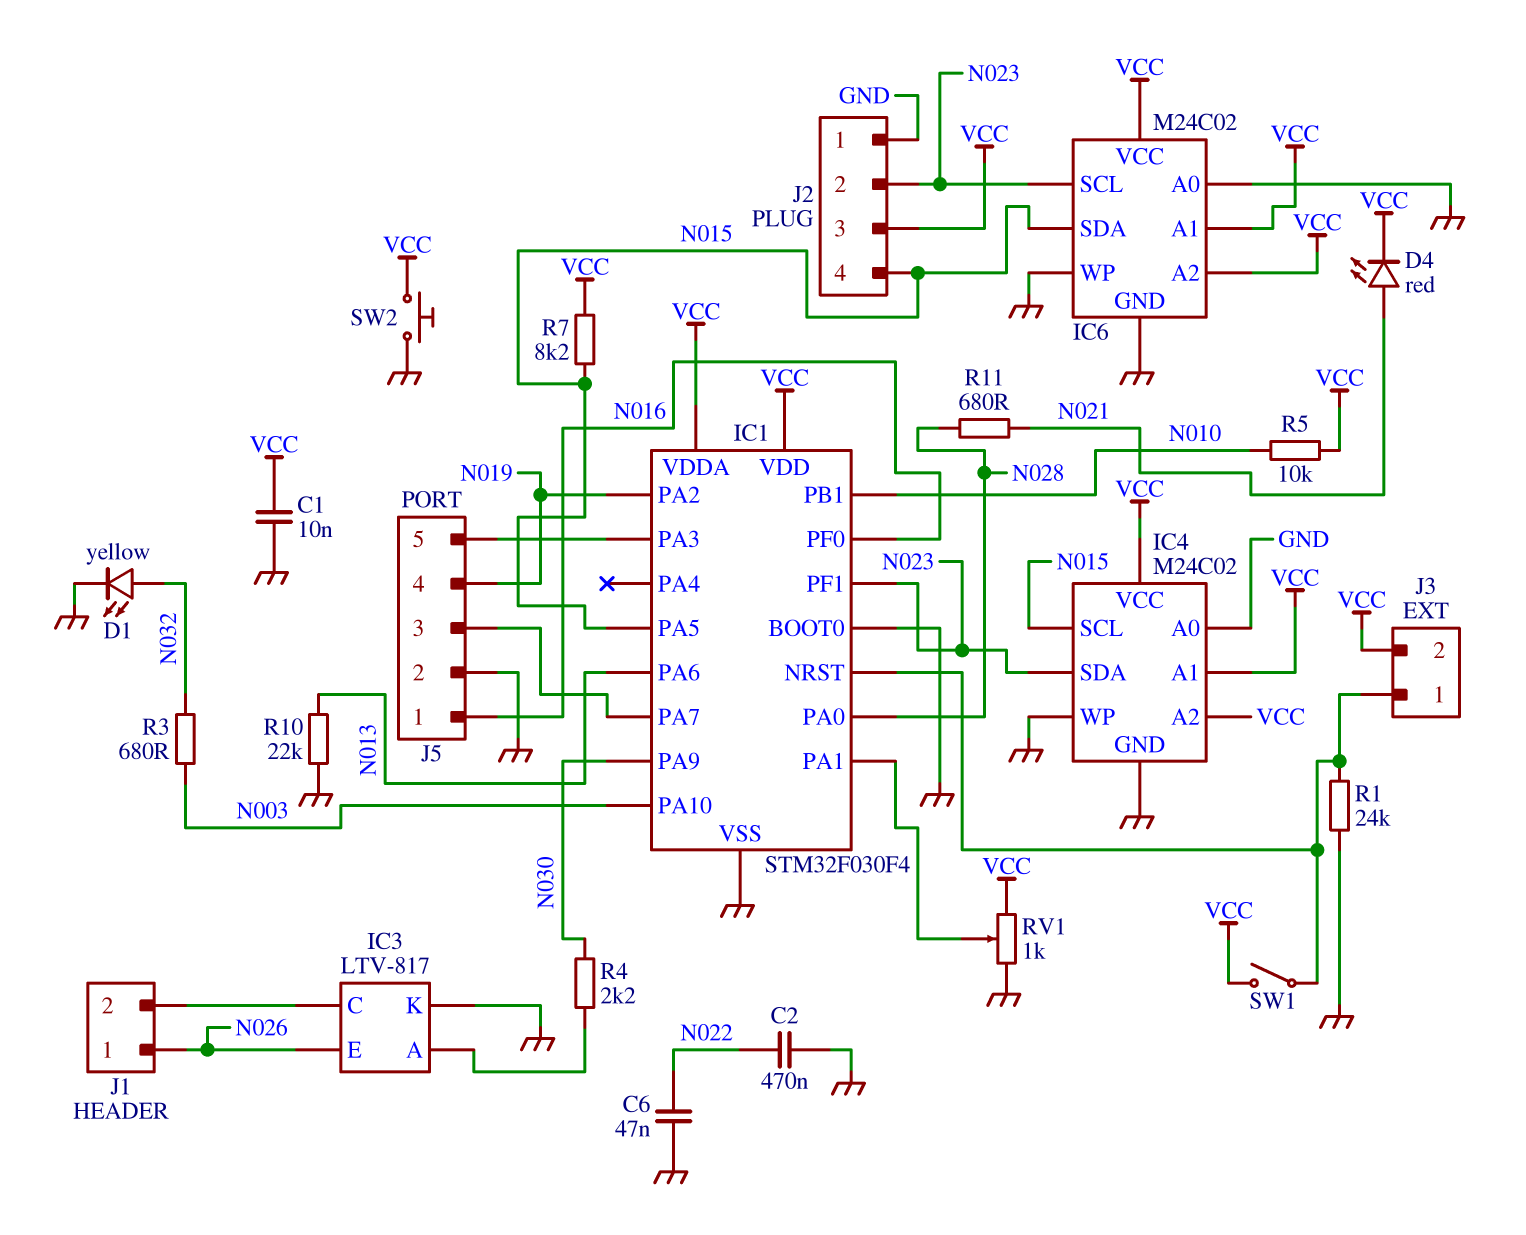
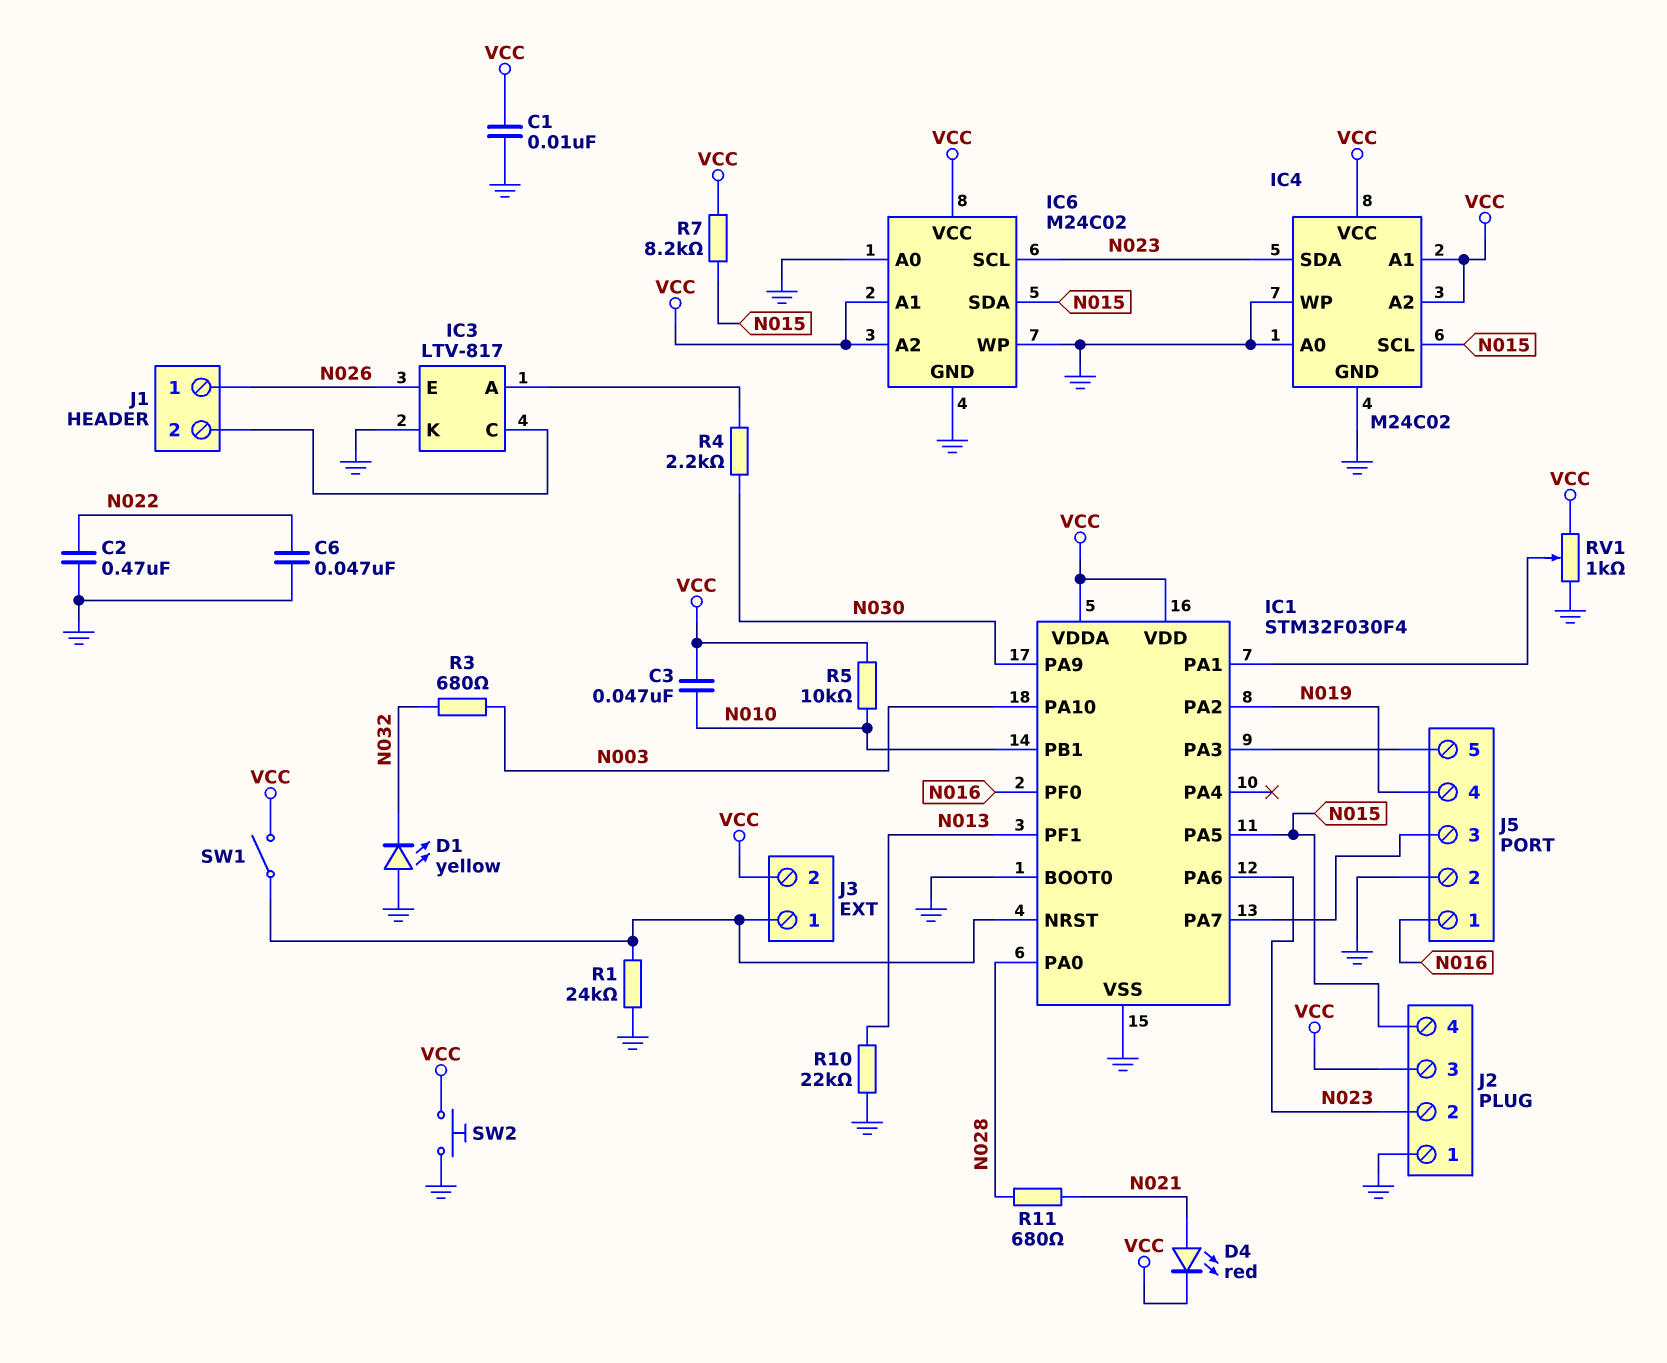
C3: none -> 47nF (N010, VCC)
D1: LED yellow (A N032, K GND) -> LED yellow (A GND, K N032)
IC1 pin PA6: N013 -> N023
IC1 pin PF1: N023 -> N013

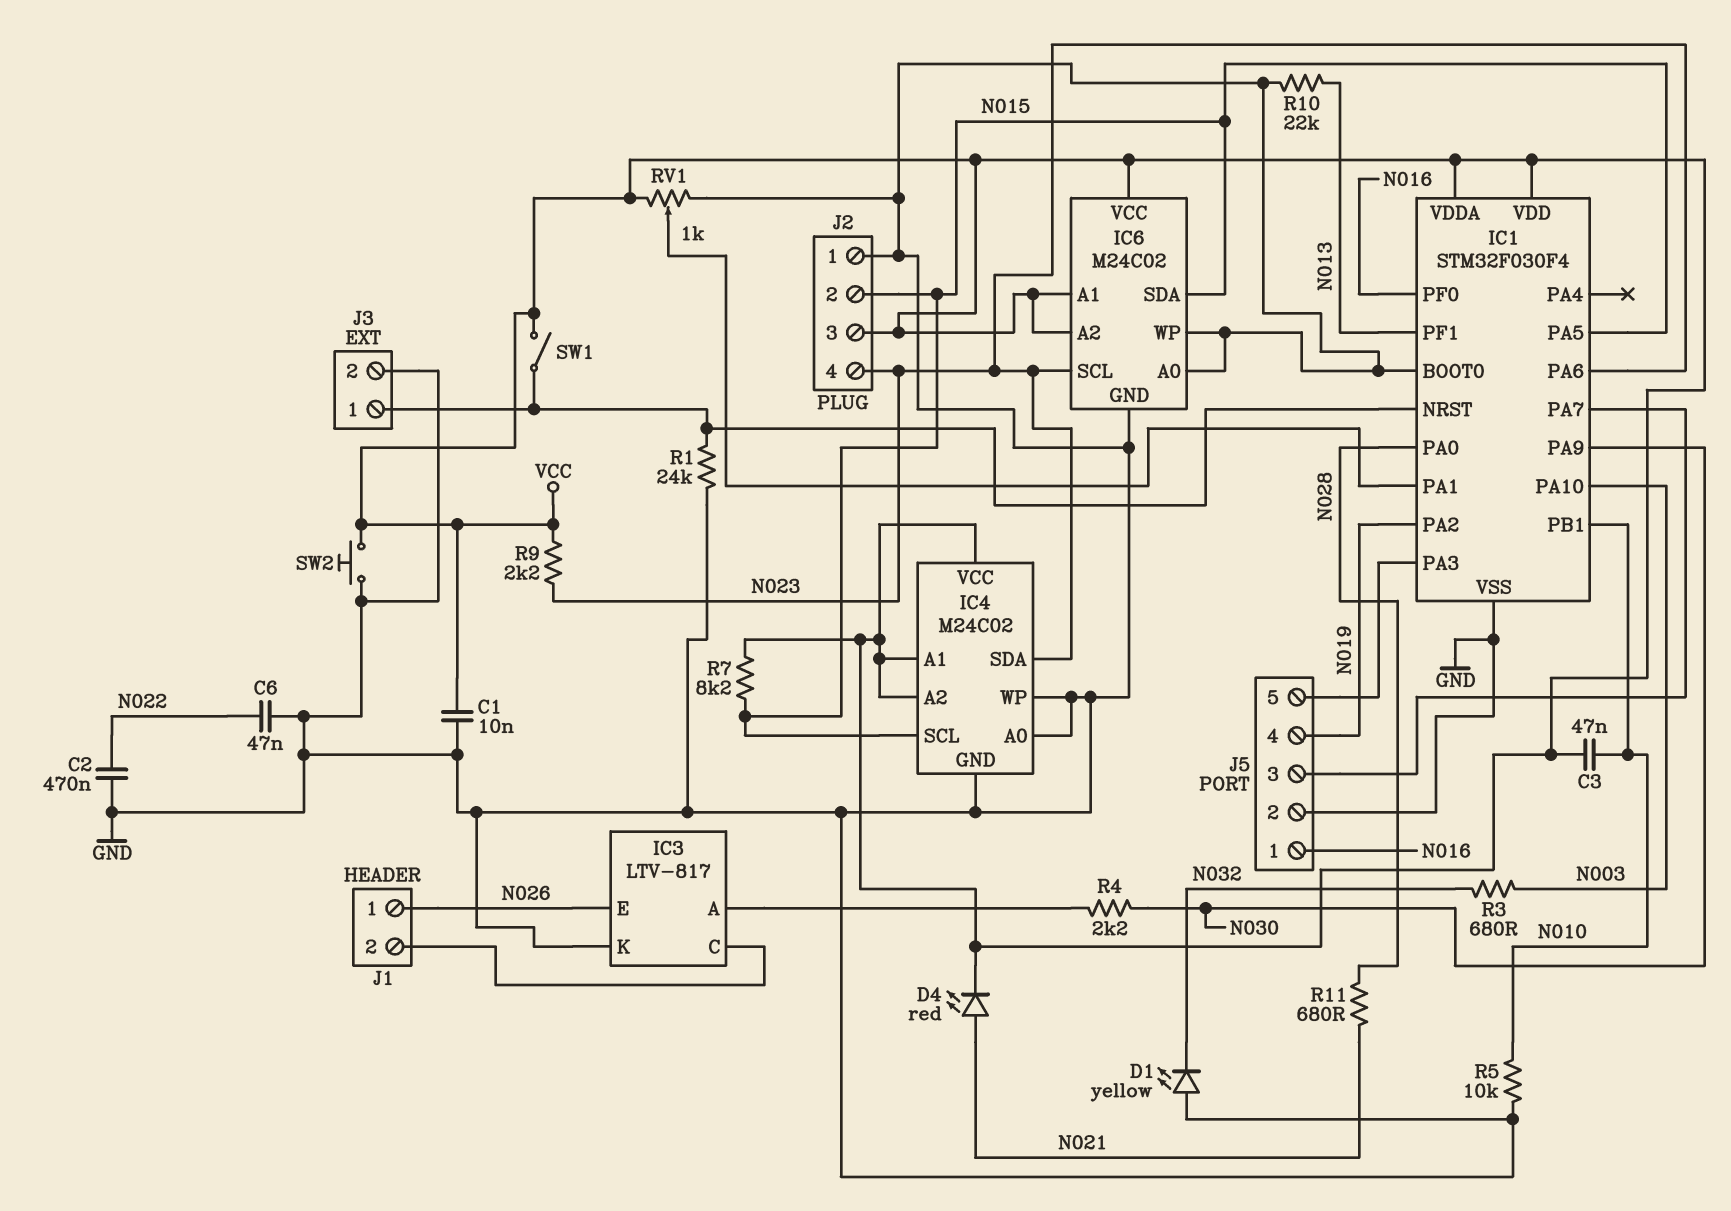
J2 pin 2: N023 -> N015
J2 pin 4: N015 -> N023
J3 pin 2: VCC -> GND
R5: 10k (N010, VCC) -> 10k (GND, N010)
R9: none -> 2.2k (N023, VCC)

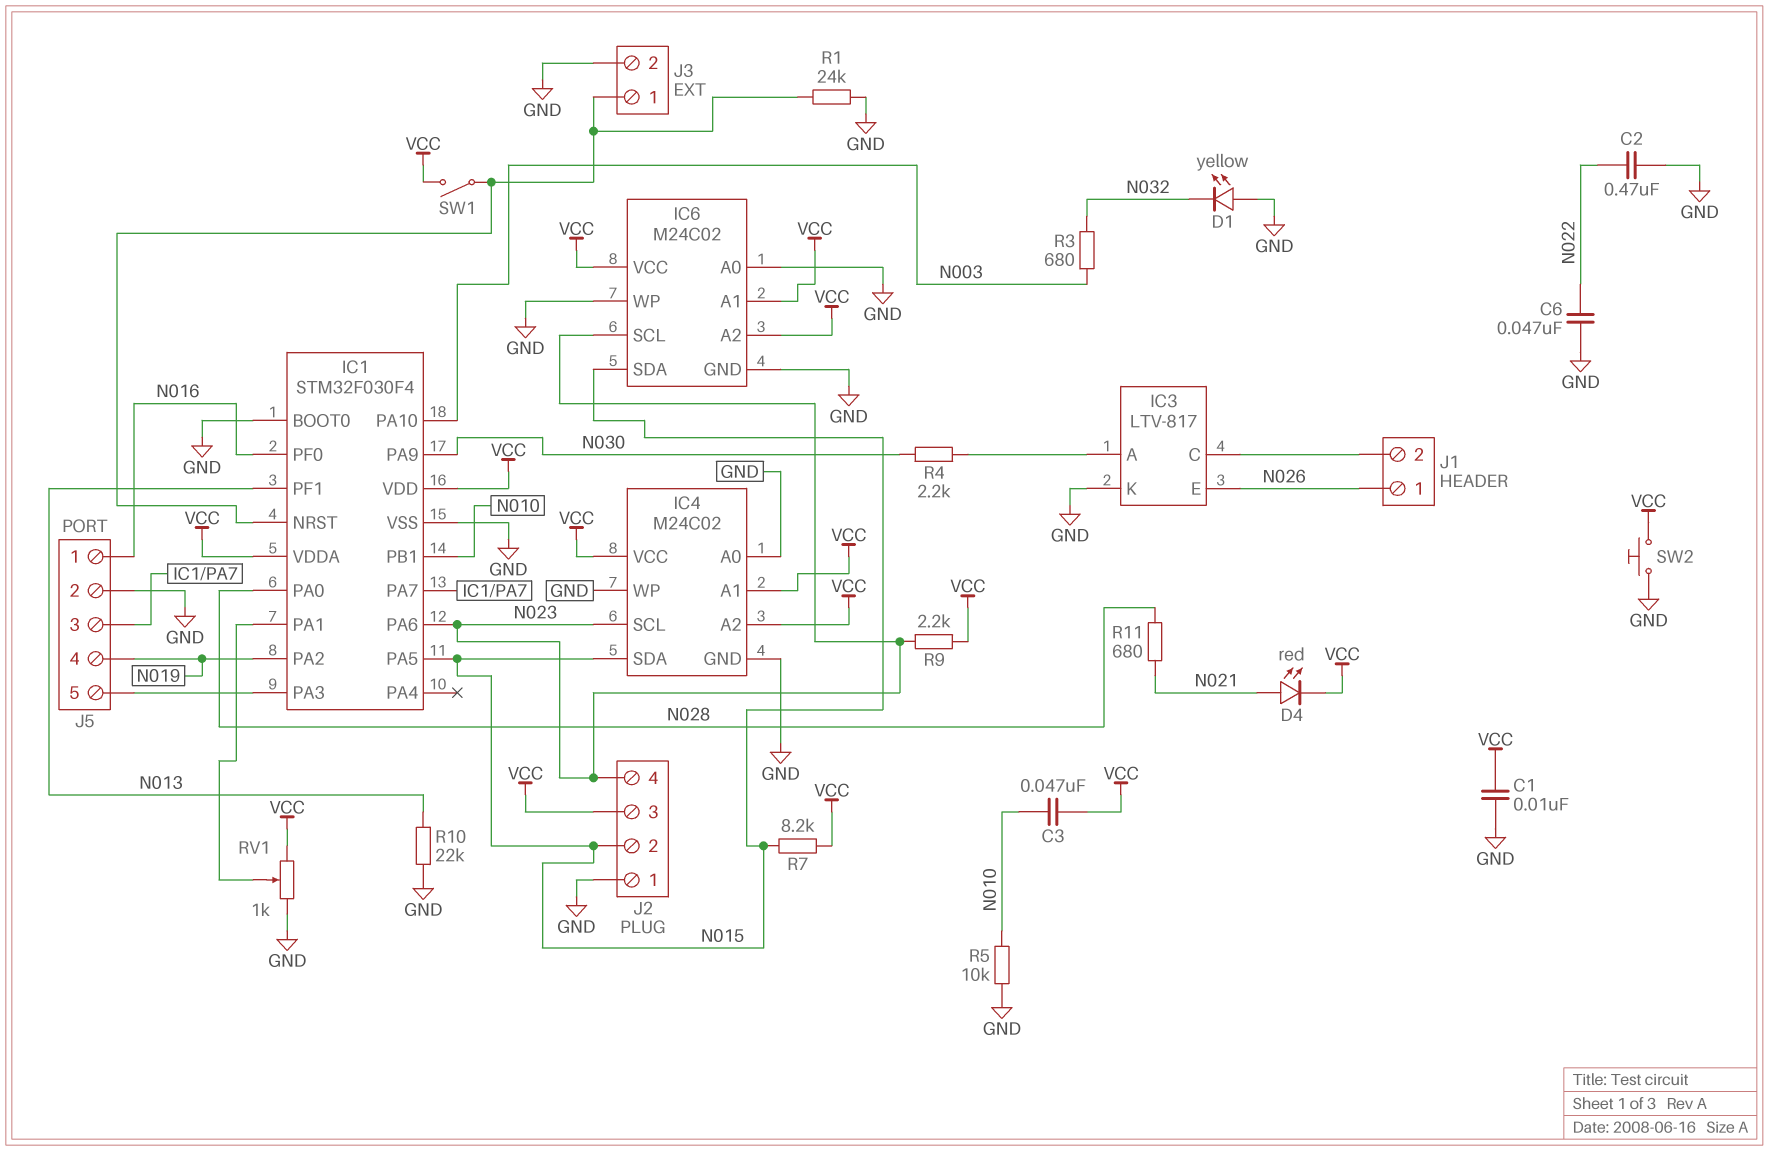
IC4 pin SCL: N015 -> N023
IC4 pin SDA: N023 -> N015

